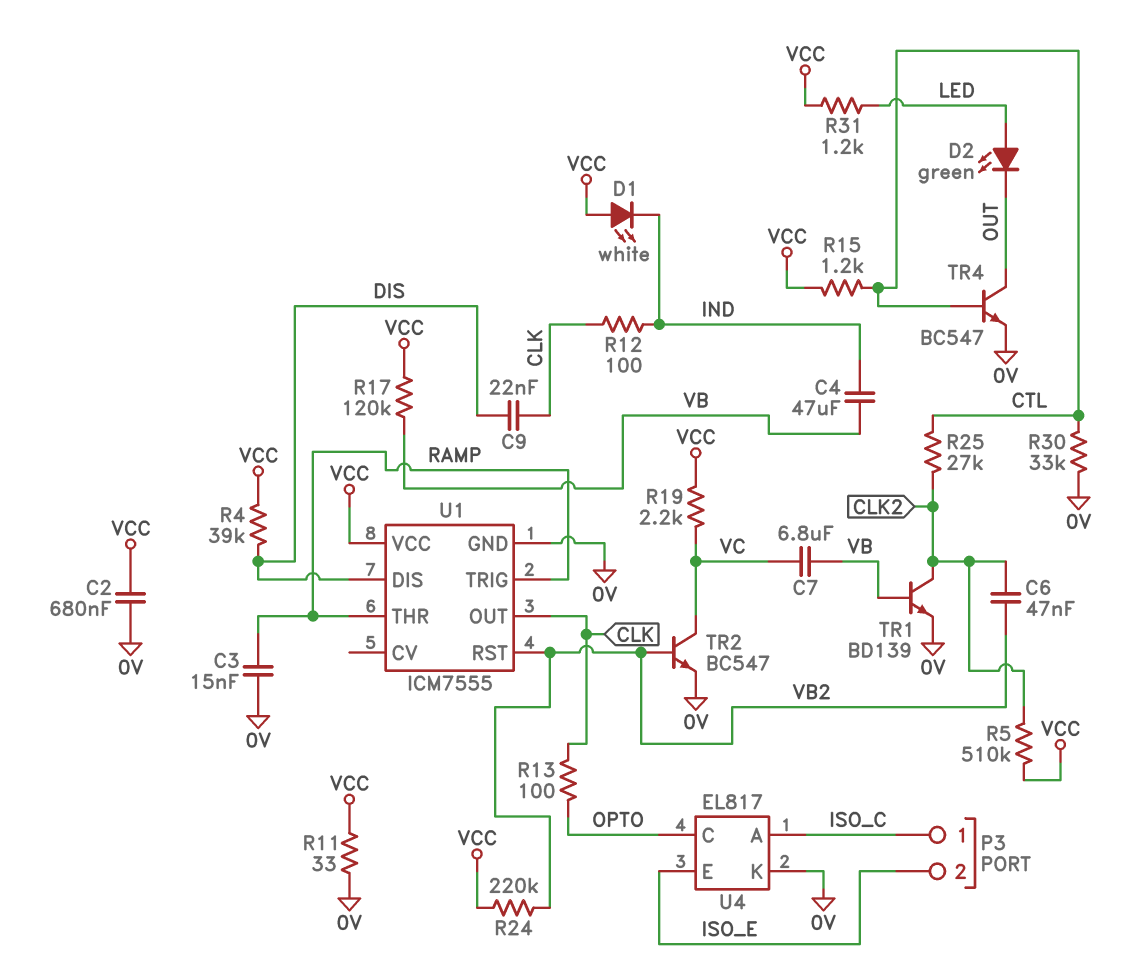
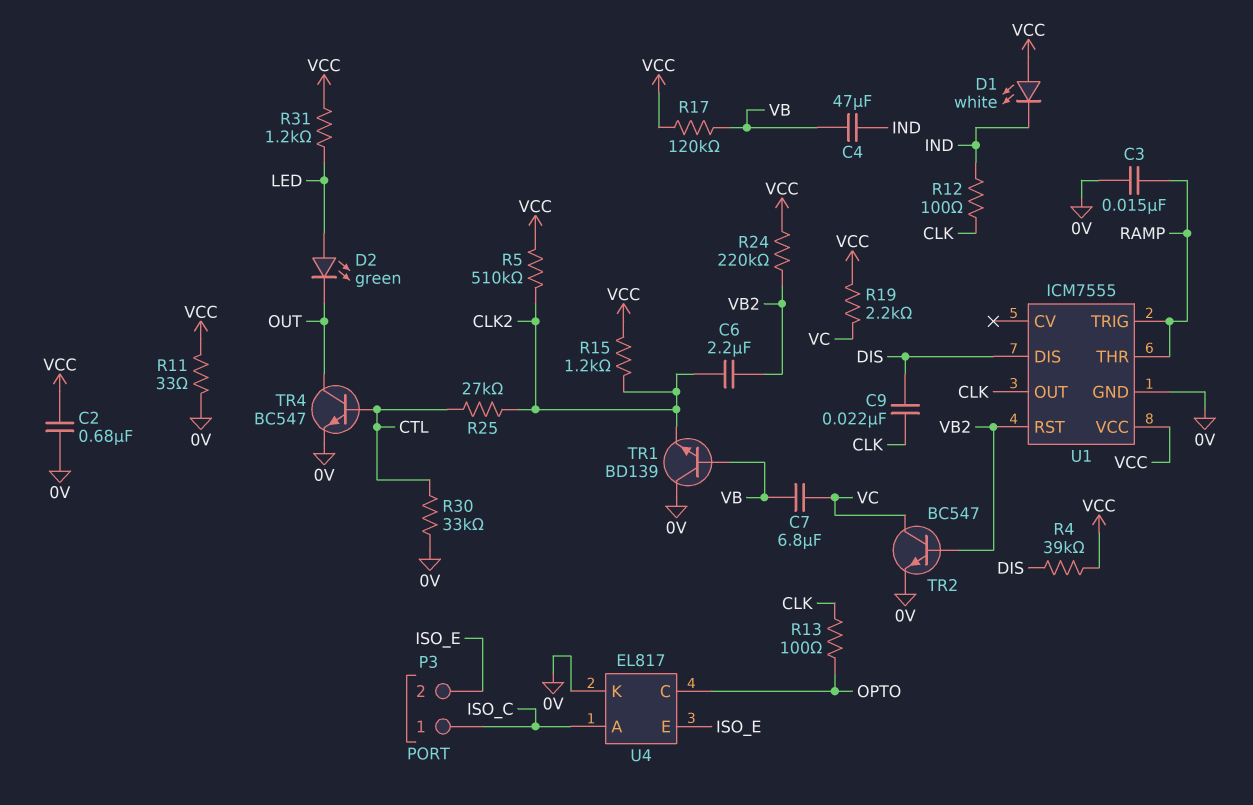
C6: 47nF (CLK2, VB2) -> 2.2uF (CLK2, VB2)
R15: 1.2k (CTL, VCC) -> 1.2k (CLK2, VCC)
TR1: NPN BD139 (B VB, C CLK2, E 0V) -> NPN BD139 (B VB, C 0V, E CLK2)

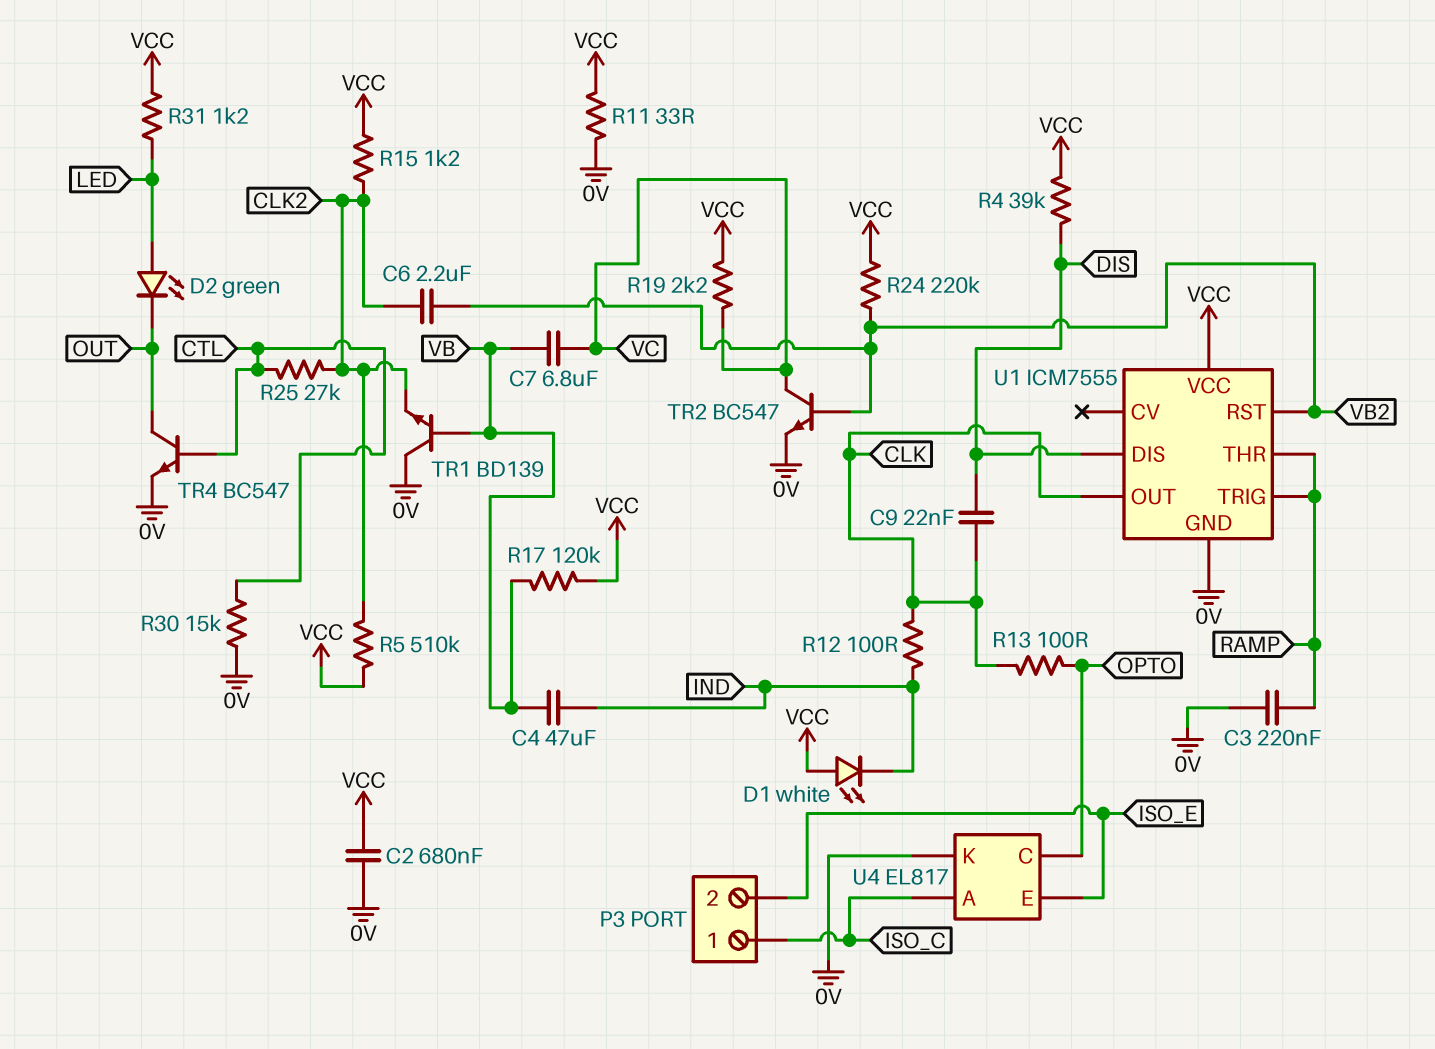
C3: 15nF (0V, RAMP) -> 220nF (0V, RAMP)
R30: 33k (0V, CTL) -> 15k (0V, CTL)

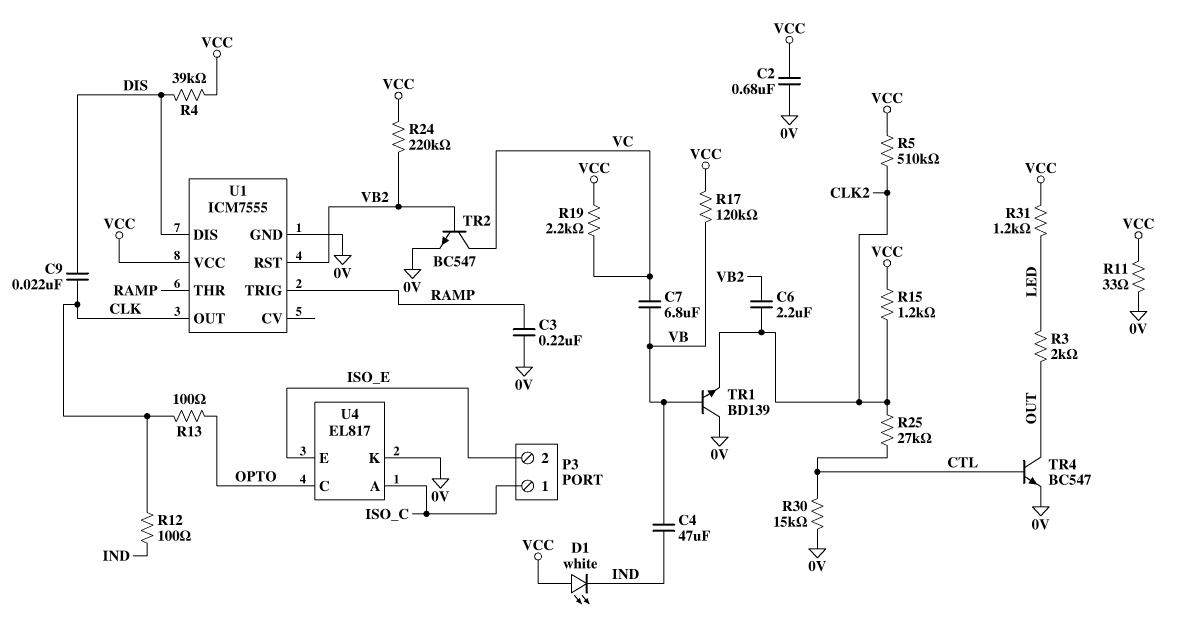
D2: LED green (A LED, K OUT) -> none
R3: none -> 2k (LED, OUT)

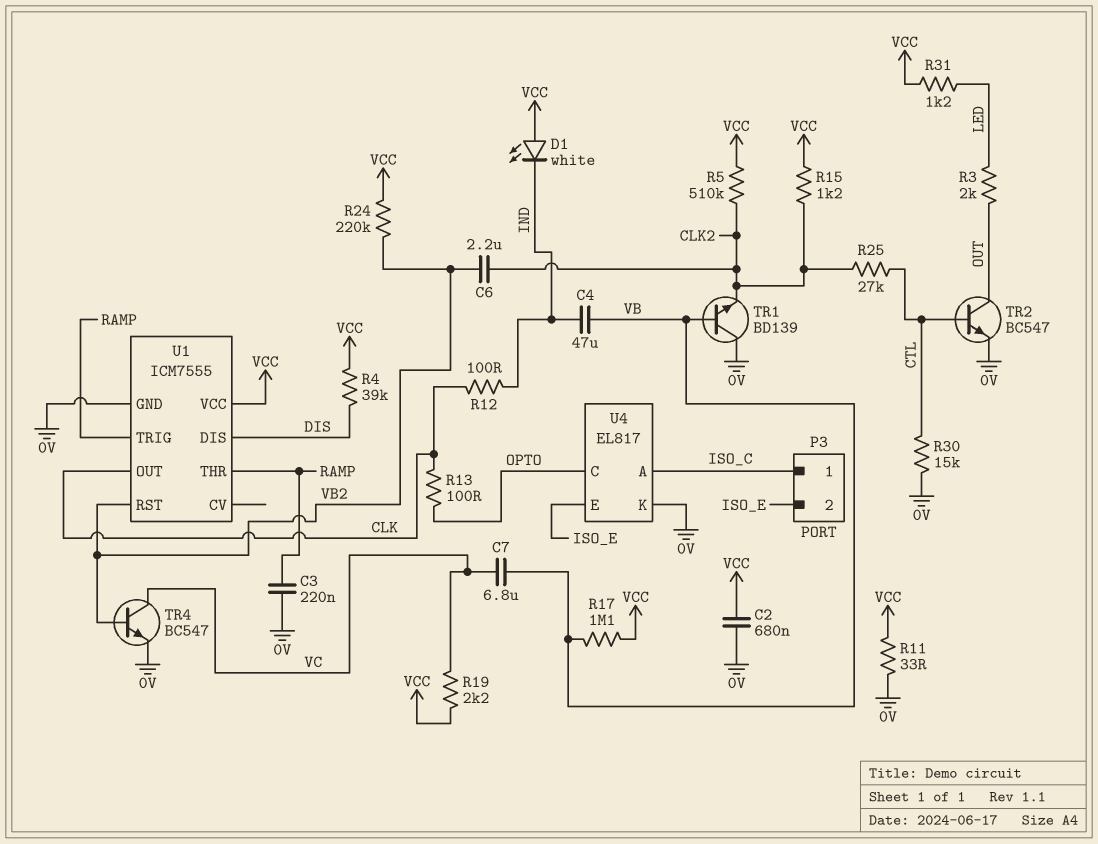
C9: 22nF (CLK, DIS) -> none
R17: 120k (VB, VCC) -> 1.1M (VB, VCC)
TR2: NPN BC547 (B VB2, C VC, E 0V) -> NPN BC547 (B CTL, C OUT, E 0V)
TR4: NPN BC547 (B CTL, C OUT, E 0V) -> NPN BC547 (B VB2, C VC, E 0V)

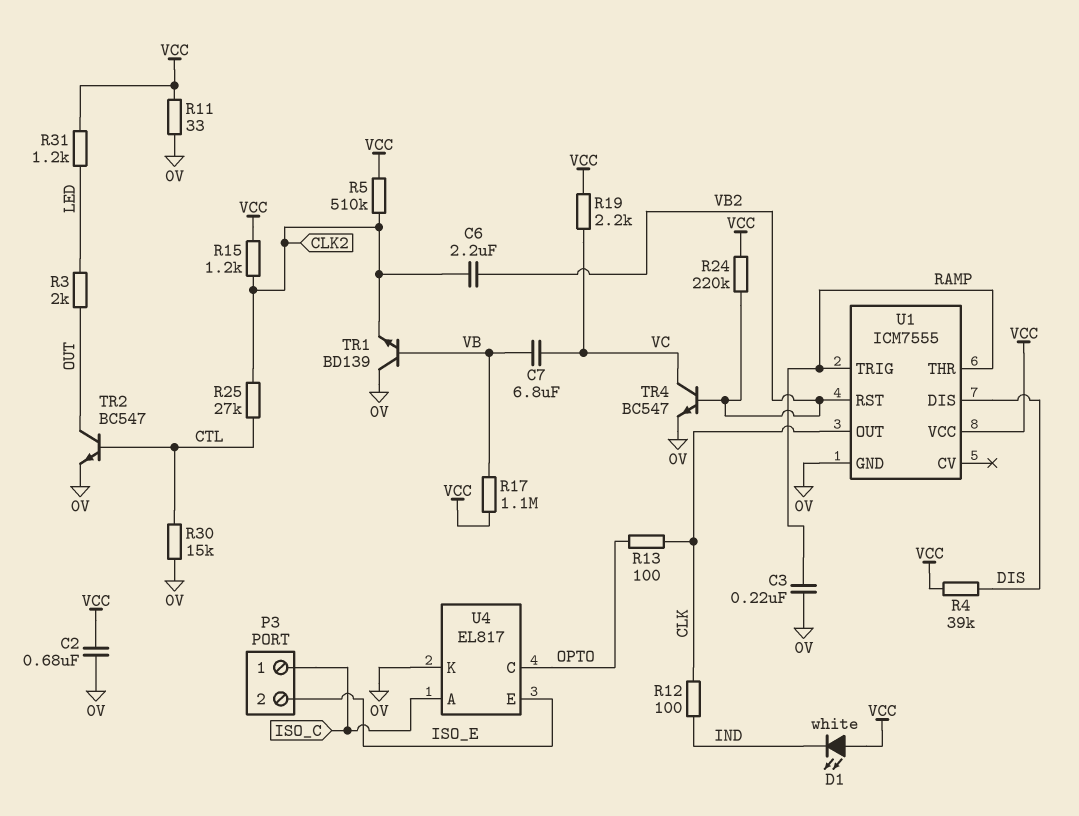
C4: 47uF (IND, VB) -> none

